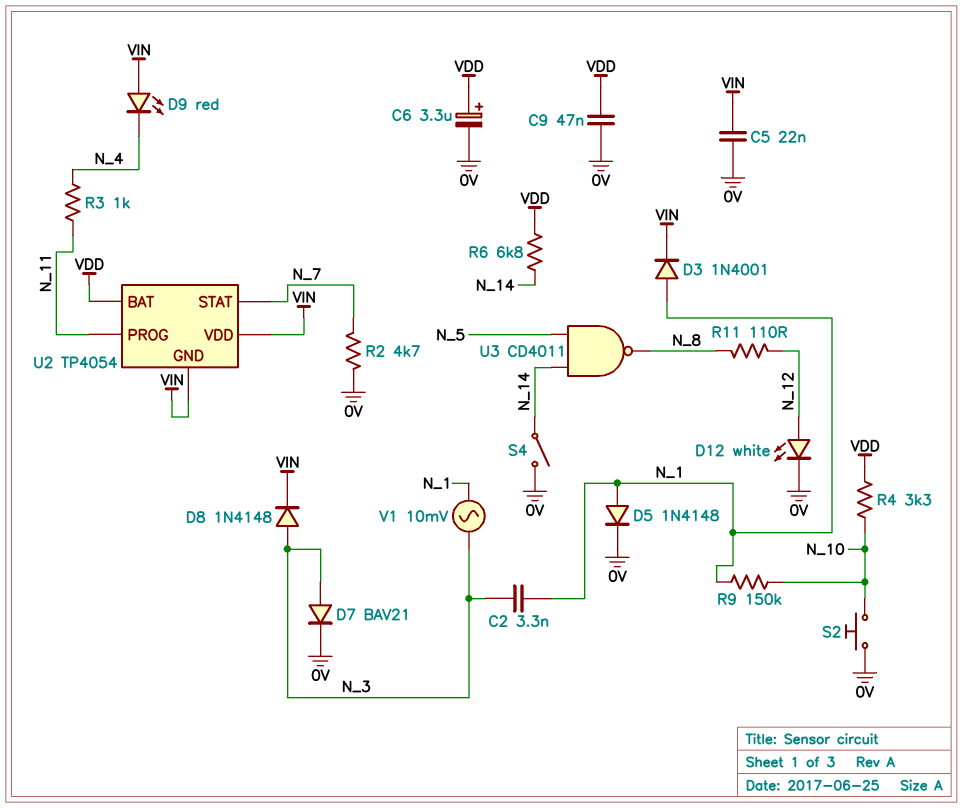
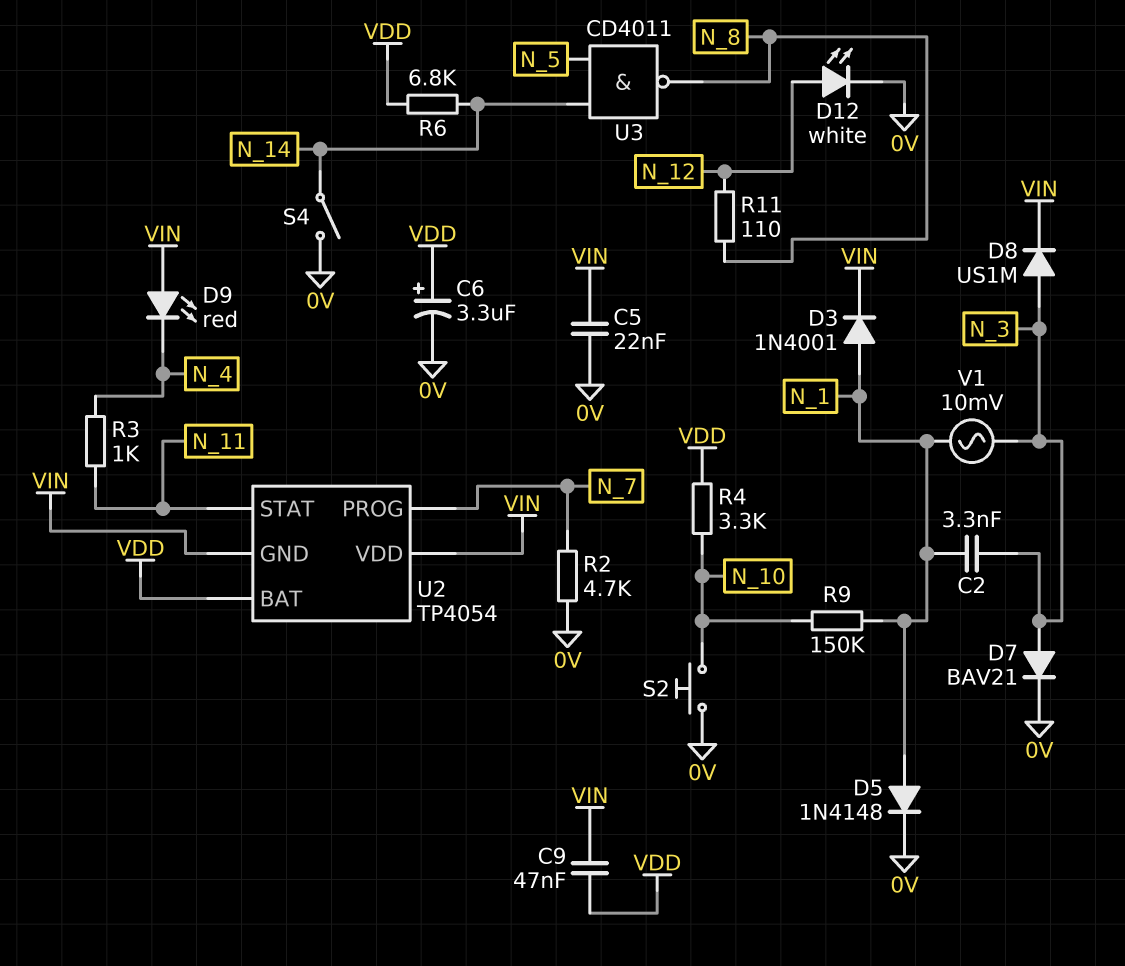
C9: 47nF (0V, VDD) -> 47nF (VDD, VIN)
D8: diode 1N4148 (A N_3, K VIN) -> diode US1M (A N_3, K VIN)
U2 pin PROG: N_11 -> N_7
U2 pin STAT: N_7 -> N_11

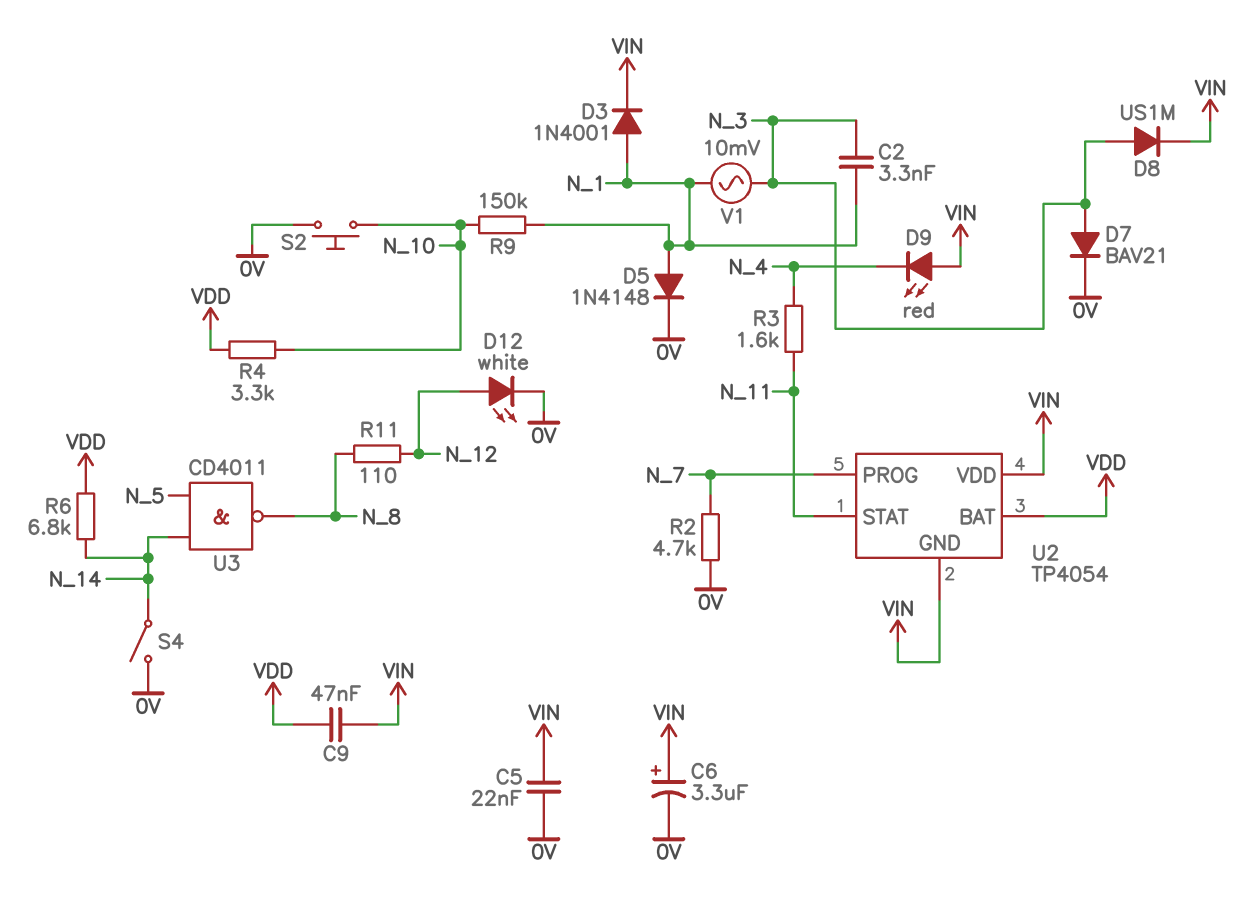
C6: 3.3uF (plus VDD, minus 0V) -> 3.3uF (plus VIN, minus 0V)
R3: 1k (N_4, N_11) -> 1.6k (N_4, N_11)

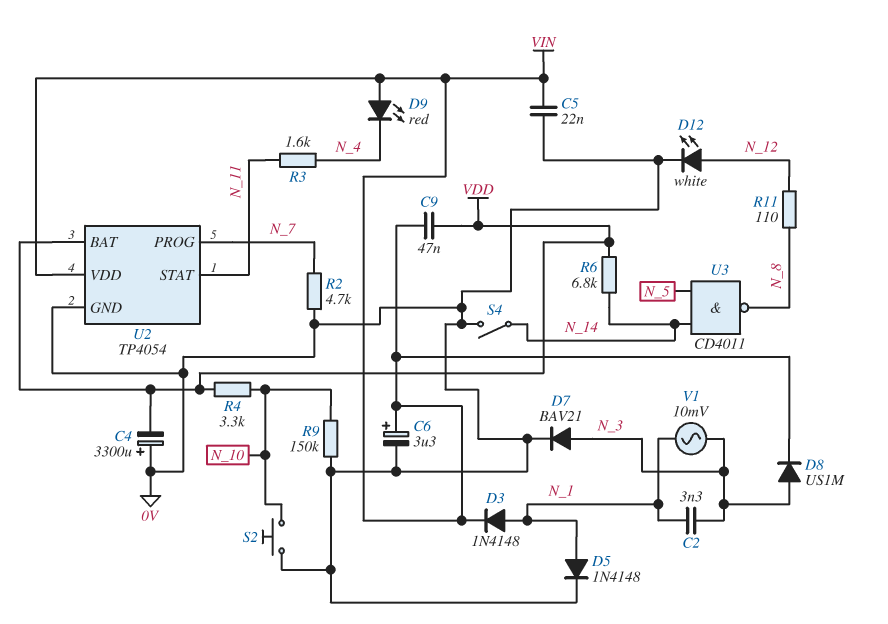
C4: none -> 3300uF (plus 0V, minus VDD)
D3: diode 1N4001 (A N_1, K VIN) -> diode 1N4148 (A N_1, K VIN)
R9: 150k (N_1, N_10) -> 150k (0V, N_10)
U2 pin GND: VIN -> 0V

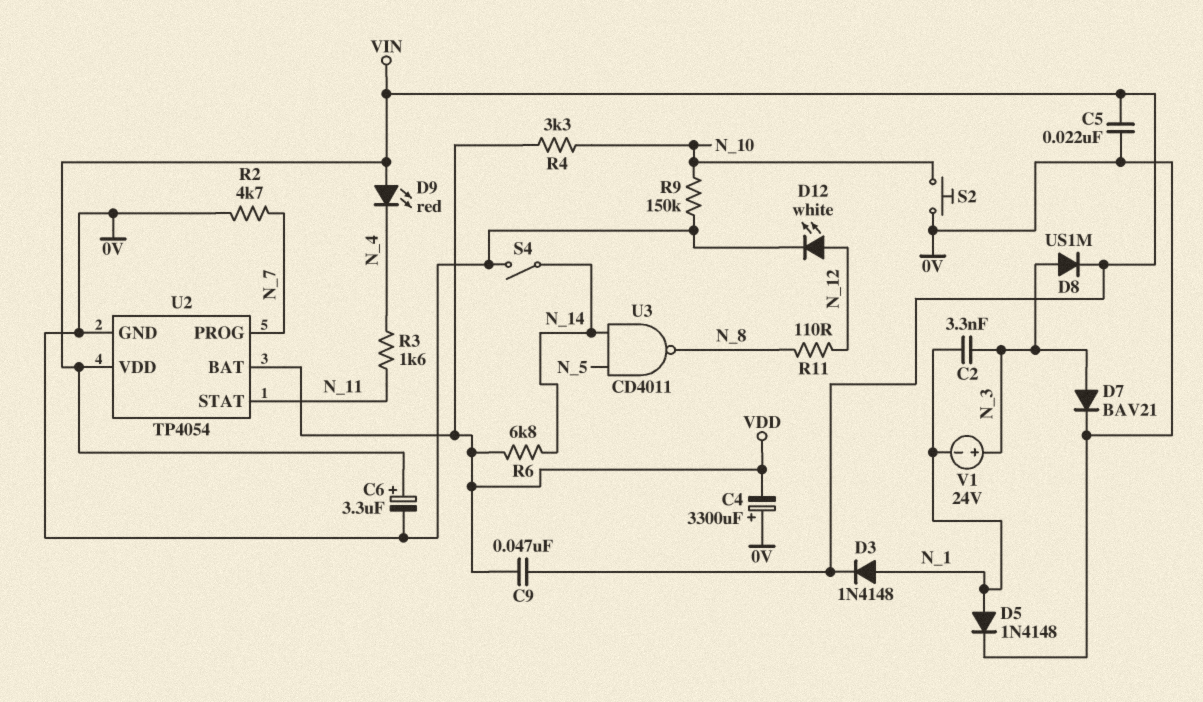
V1: AC 10mV (N_1, N_3) -> 24V (plus N_3, minus N_1)

